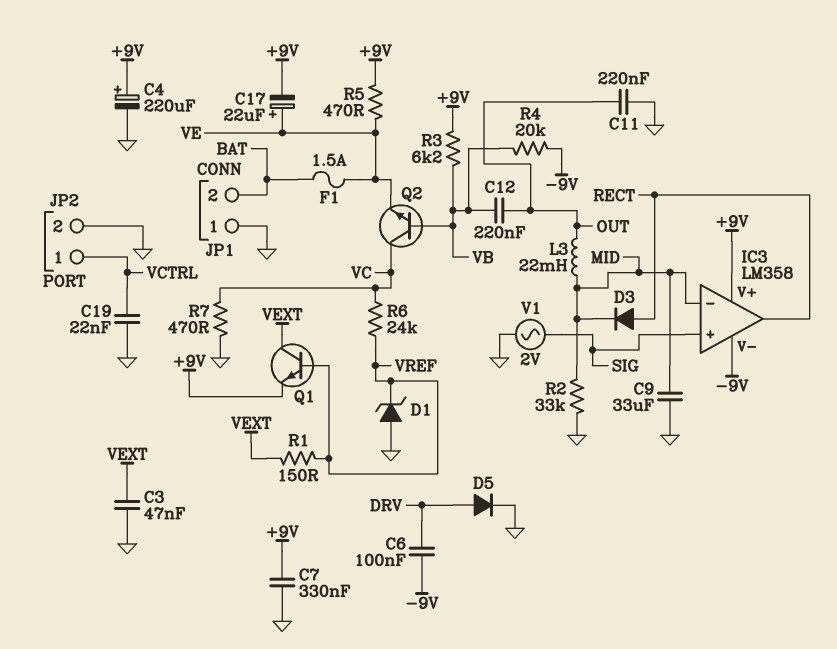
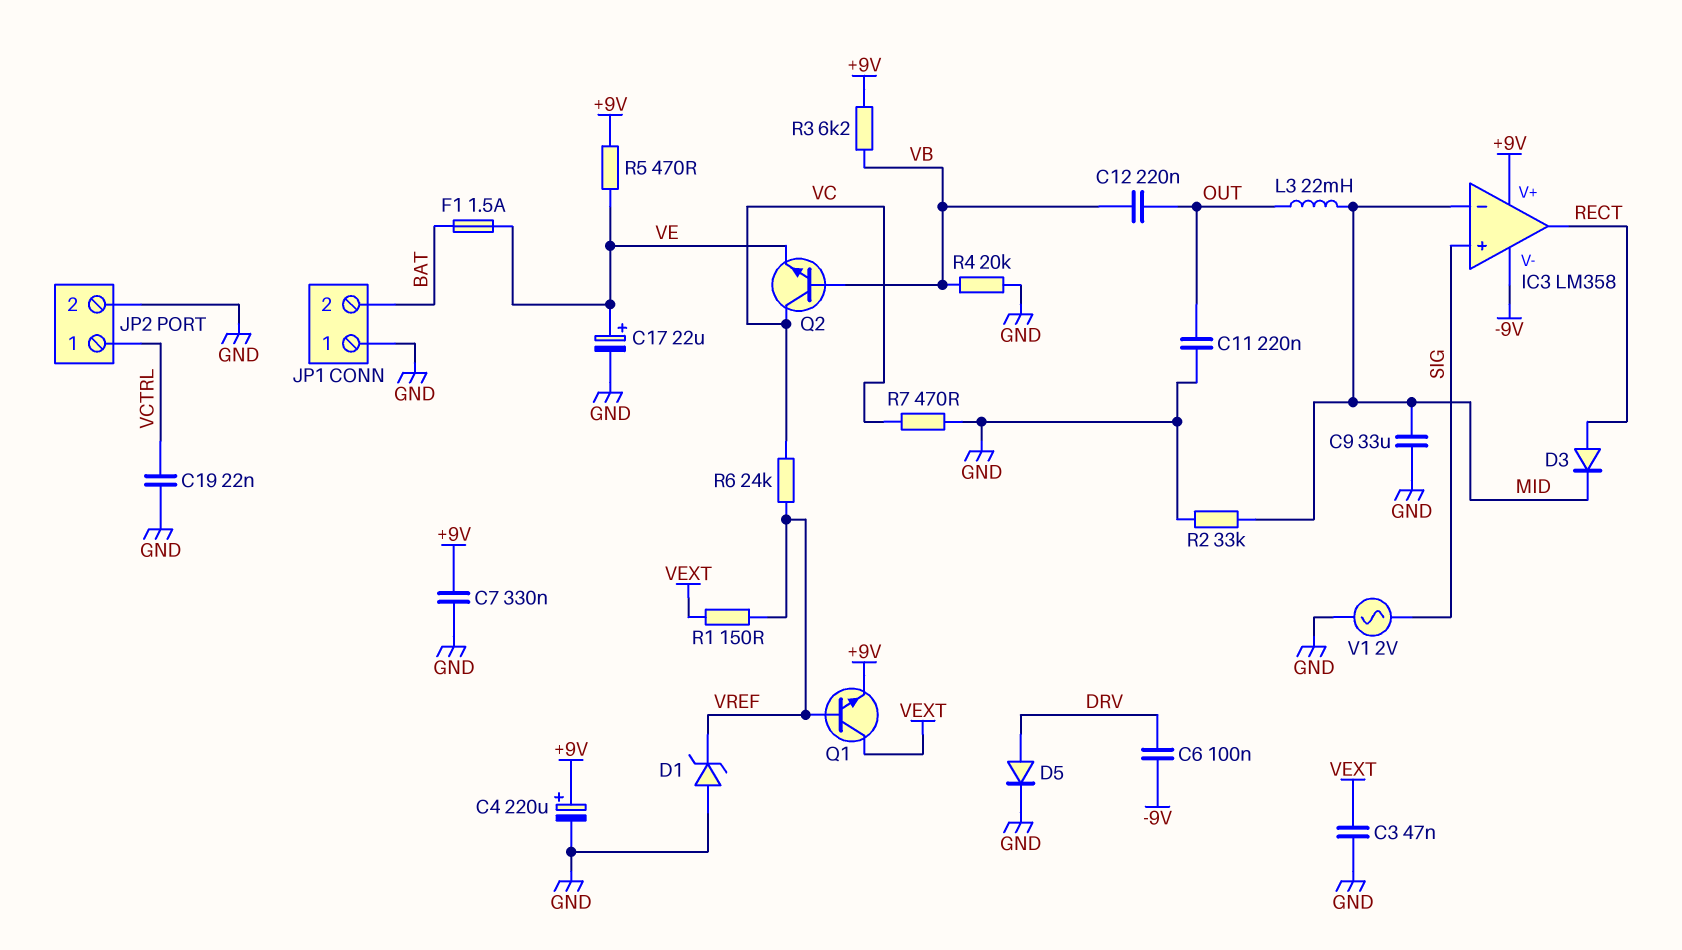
C17: 22uF (plus VE, minus +9V) -> 22uF (plus VE, minus GND)
R4: 20k (-9V, VB) -> 20k (GND, VB)

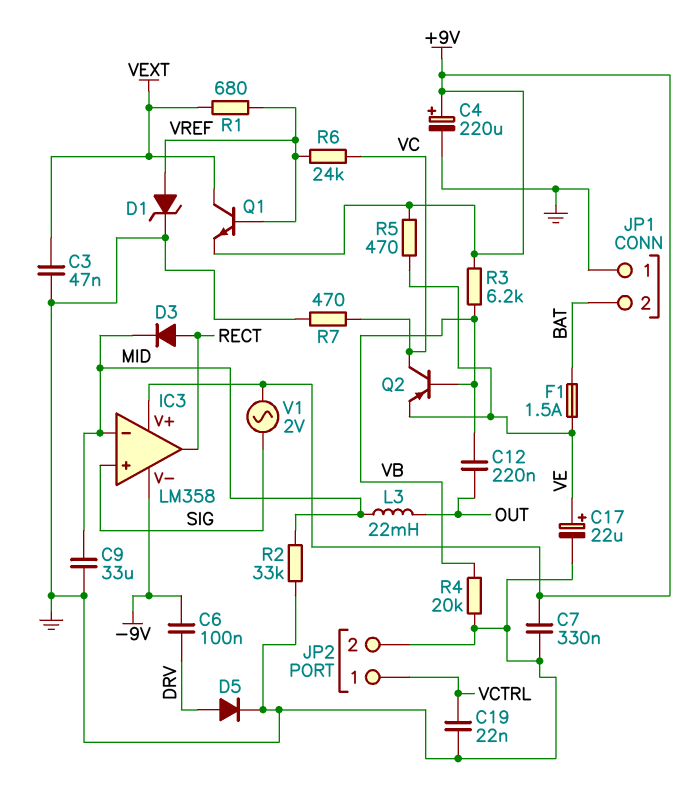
C11: 220nF (GND, OUT) -> none
D1: zener (A GND, K VREF) -> zener (A VREF, K GND)
Q2: NPN (B VB, C VC, E VE) -> PNP (B VB, C VC, E VE)
R1: 150 (VEXT, VREF) -> 680 (VEXT, VREF)
V1: AC 2V (GND, SIG) -> AC 2V (+9V, SIG)

